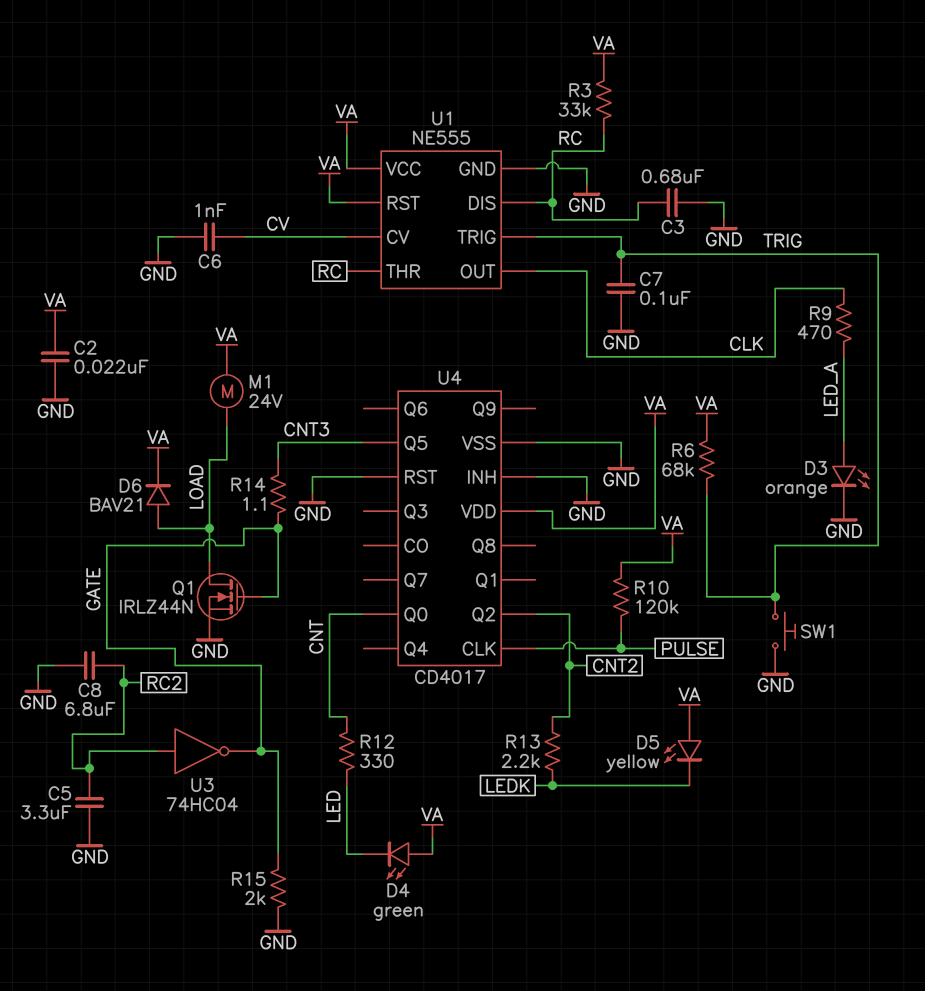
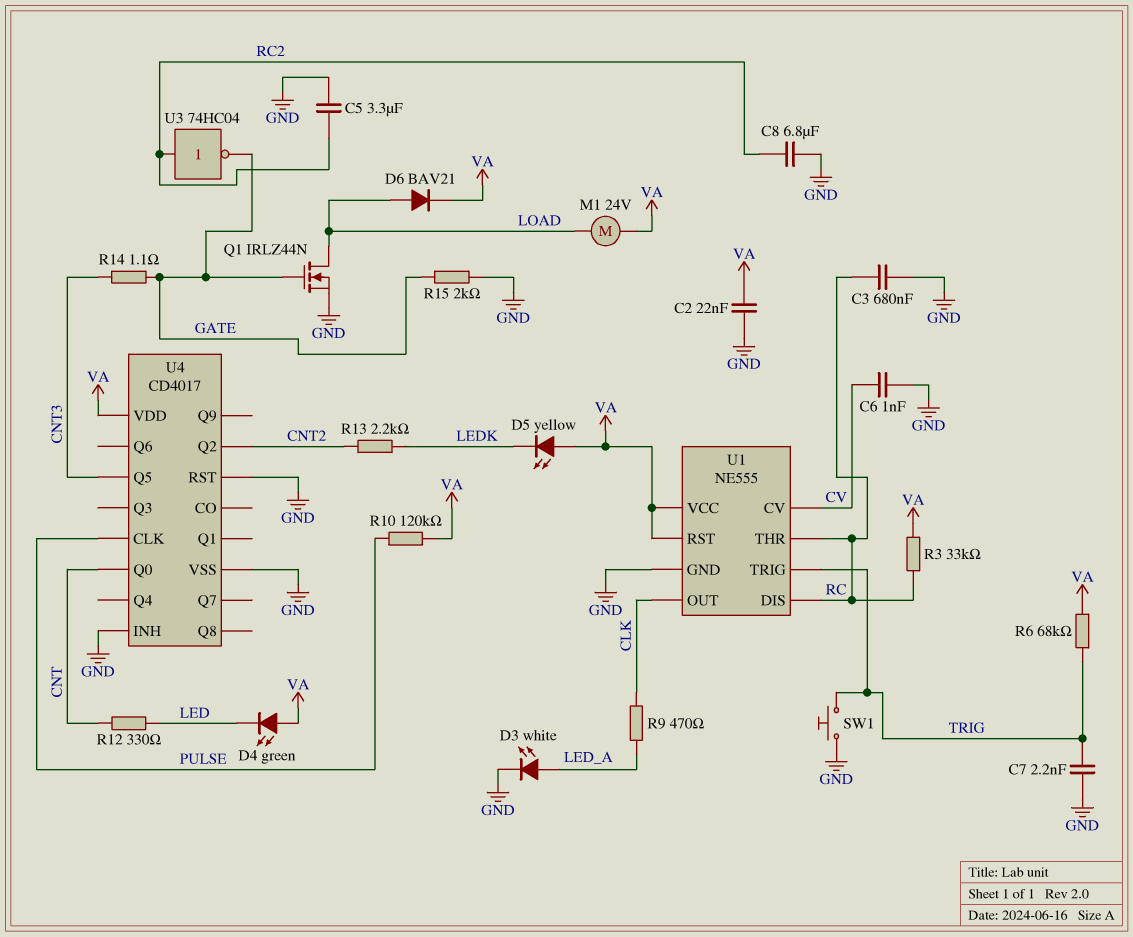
C7: 100nF (GND, TRIG) -> 2.2nF (GND, TRIG)
D3: LED orange (A LED_A, K GND) -> LED white (A LED_A, K GND)

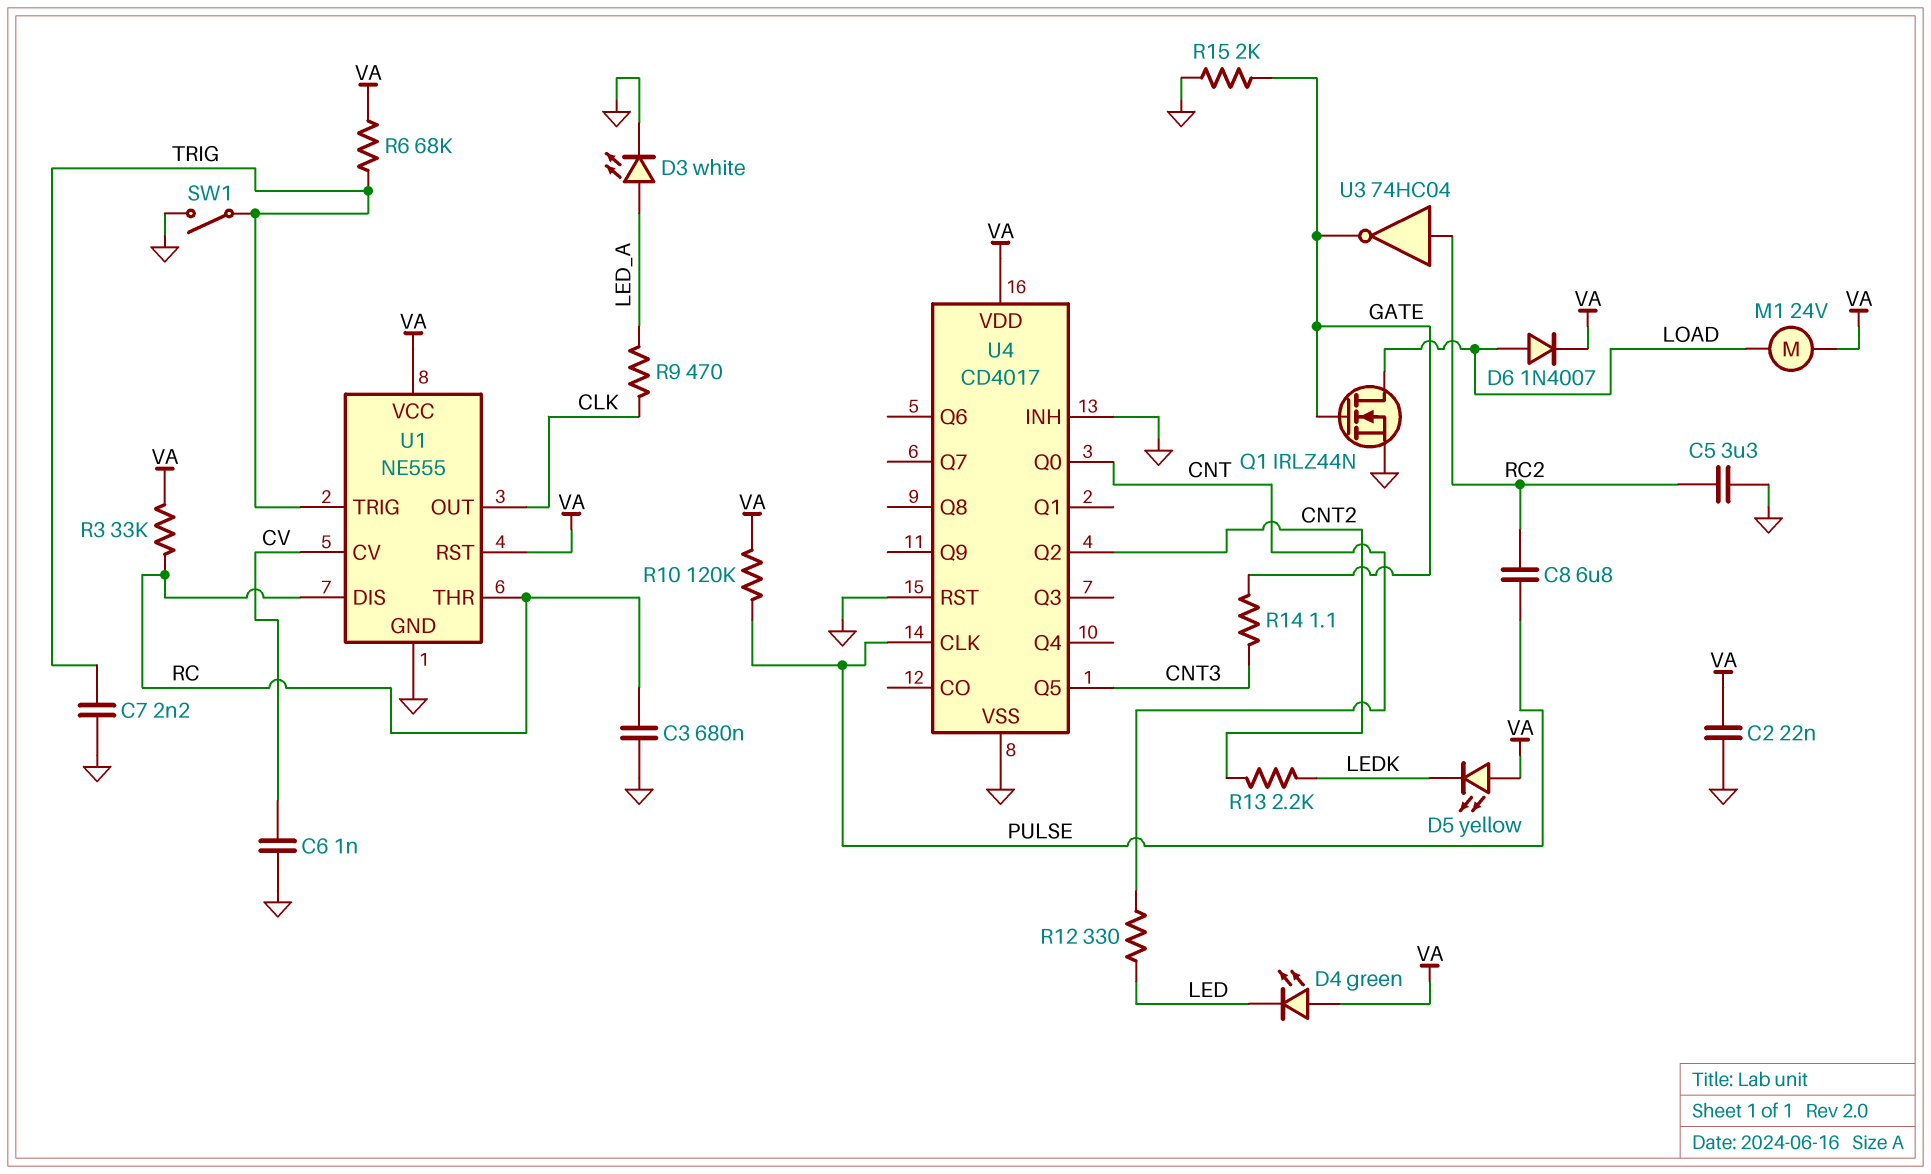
C8: 6.8uF (GND, RC2) -> 6.8uF (PULSE, RC2)
D6: diode BAV21 (A LOAD, K VA) -> diode 1N4007 (A LOAD, K VA)
SW1: button (GND, TRIG) -> switch (GND, TRIG)

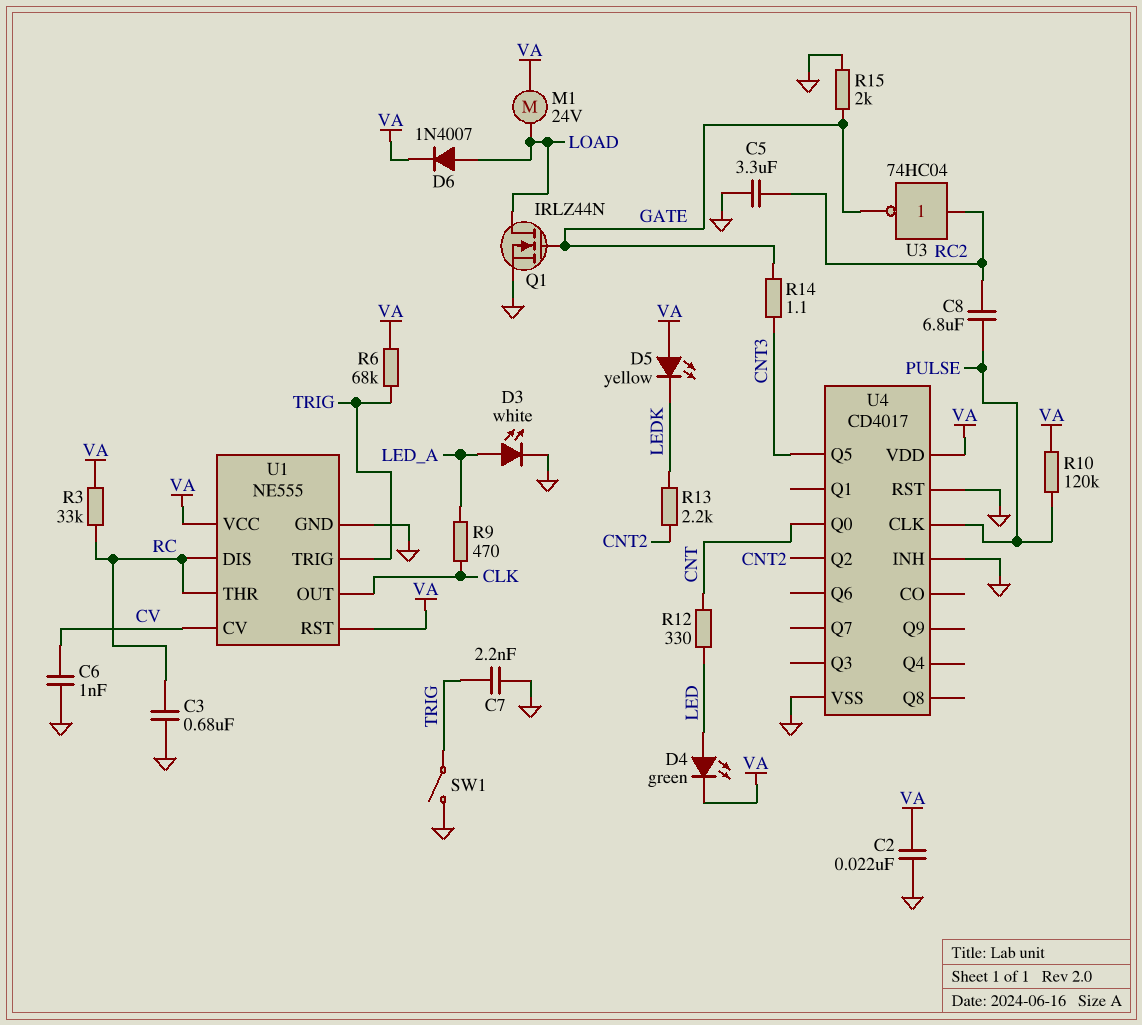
D4: LED green (A VA, K LED) -> LED green (A LED, K VA)

